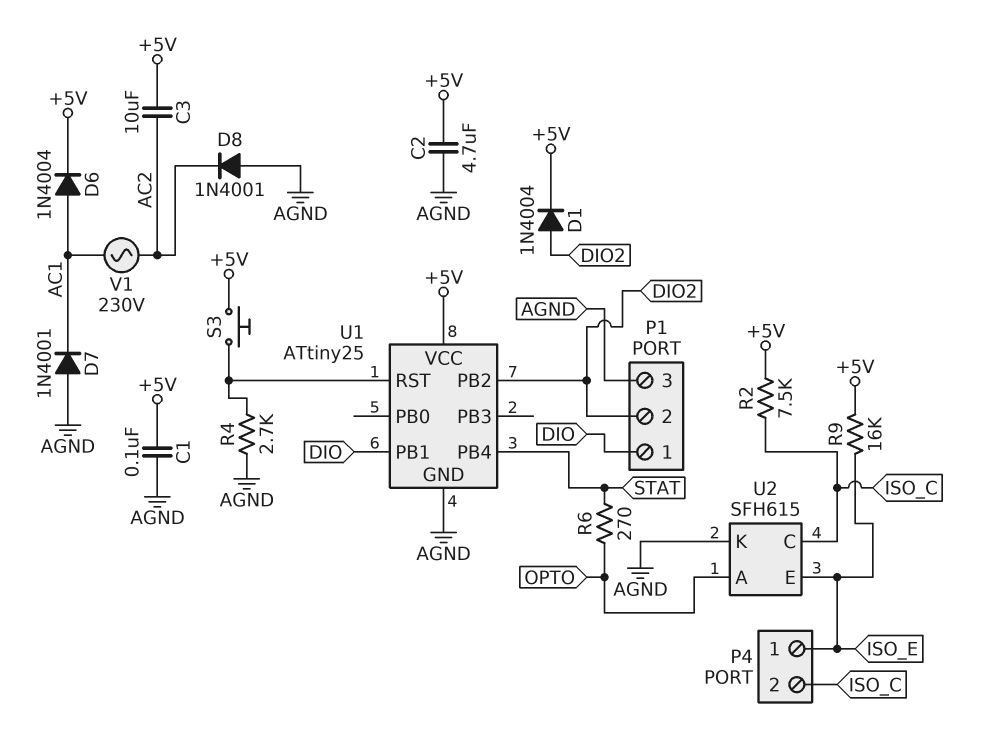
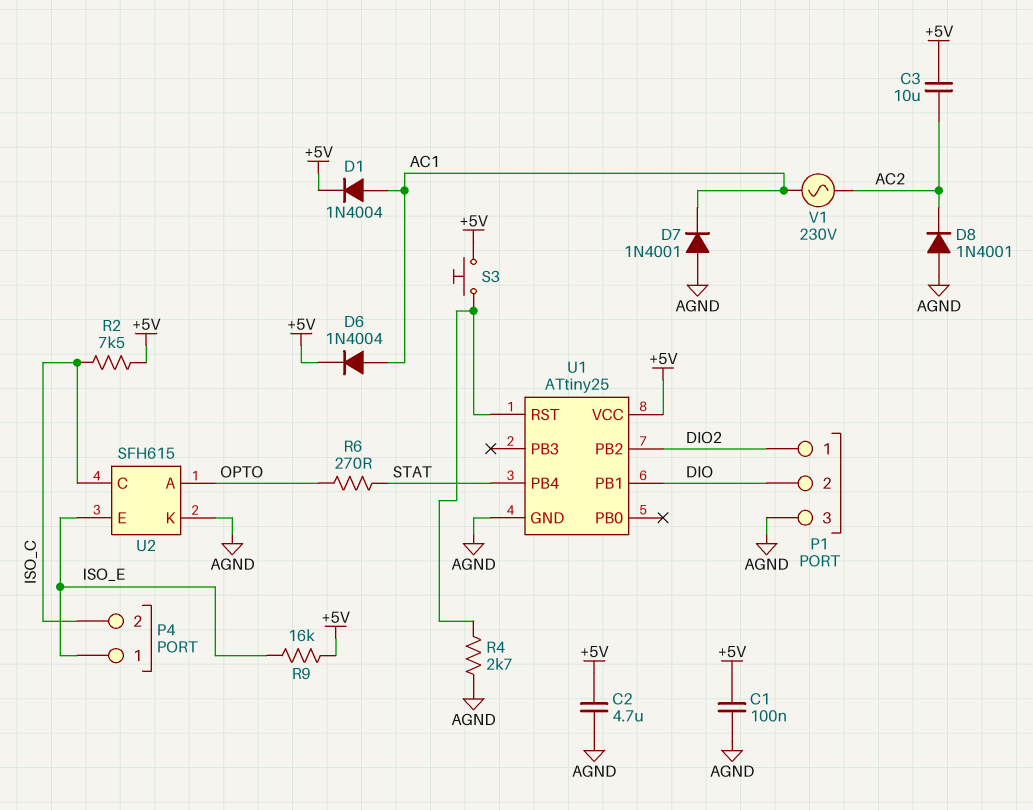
D1: diode 1N4004 (A DIO2, K +5V) -> diode 1N4004 (A AC1, K +5V)
P1 pin 1: DIO -> DIO2
P1 pin 2: DIO2 -> DIO

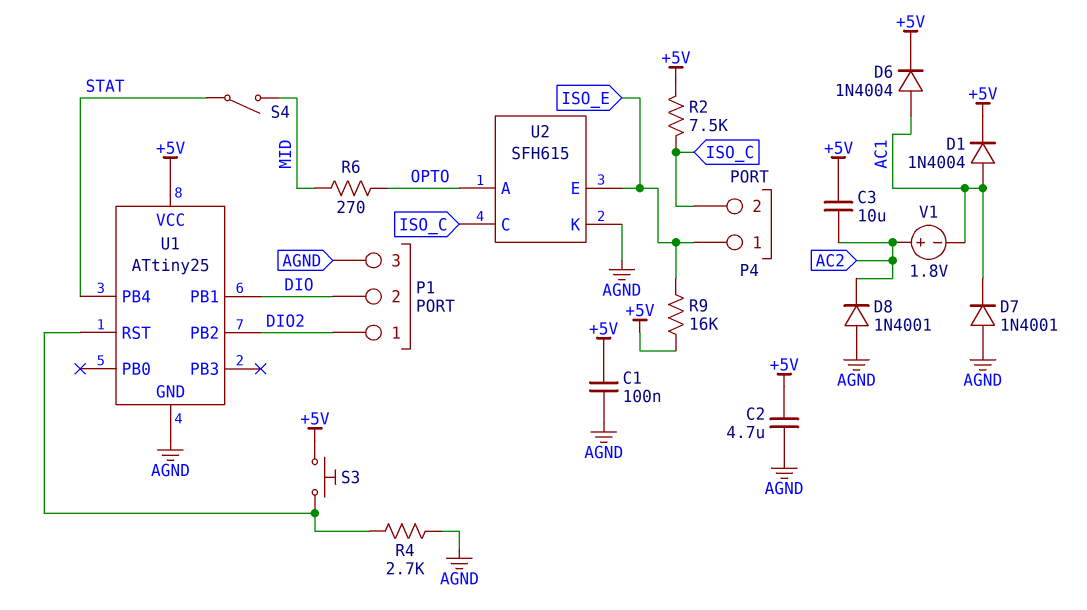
R6: 270 (OPTO, STAT) -> 270 (MID, OPTO)
S4: none -> switch (MID, STAT)
V1: AC 230V (AC1, AC2) -> 1.8V (plus AC2, minus AC1)

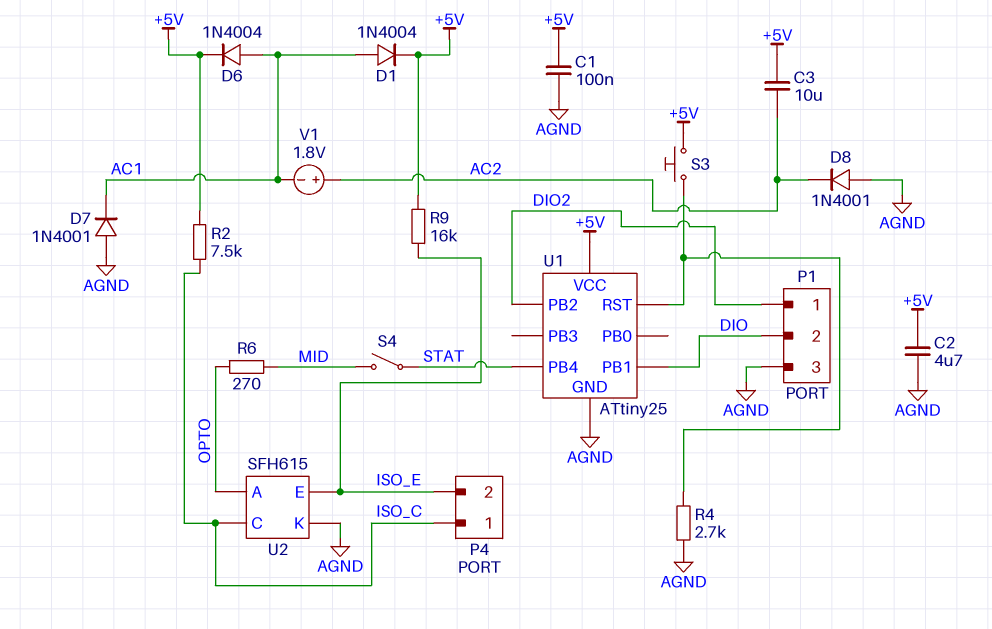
P4 pin 1: ISO_E -> ISO_C
P4 pin 2: ISO_C -> ISO_E

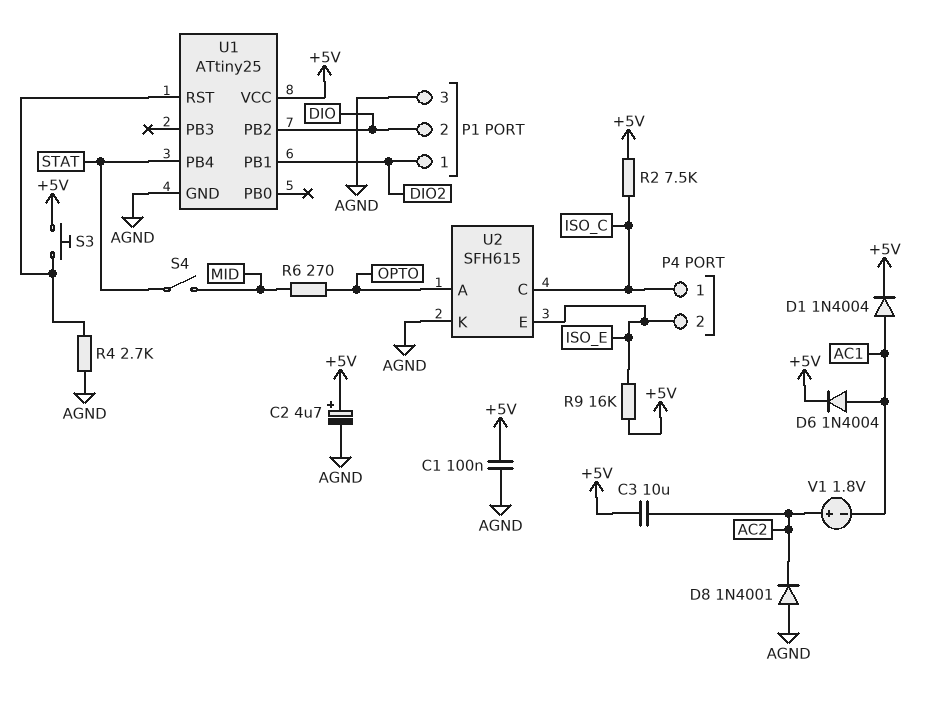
C2: 4.7uF (+5V, AGND) -> 4.7uF (plus +5V, minus AGND)
D7: diode 1N4001 (A AGND, K AC1) -> none
U1 pin PB1: DIO -> DIO2
U1 pin PB2: DIO2 -> DIO

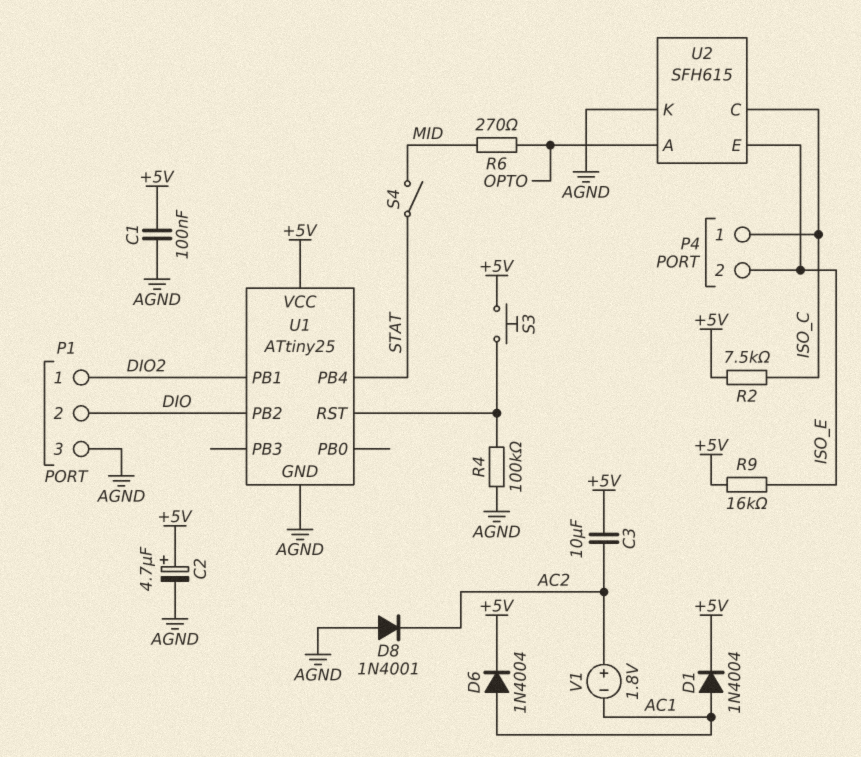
R4: 2.7k (AGND, U1/RST) -> 100k (AGND, U1/RST)

